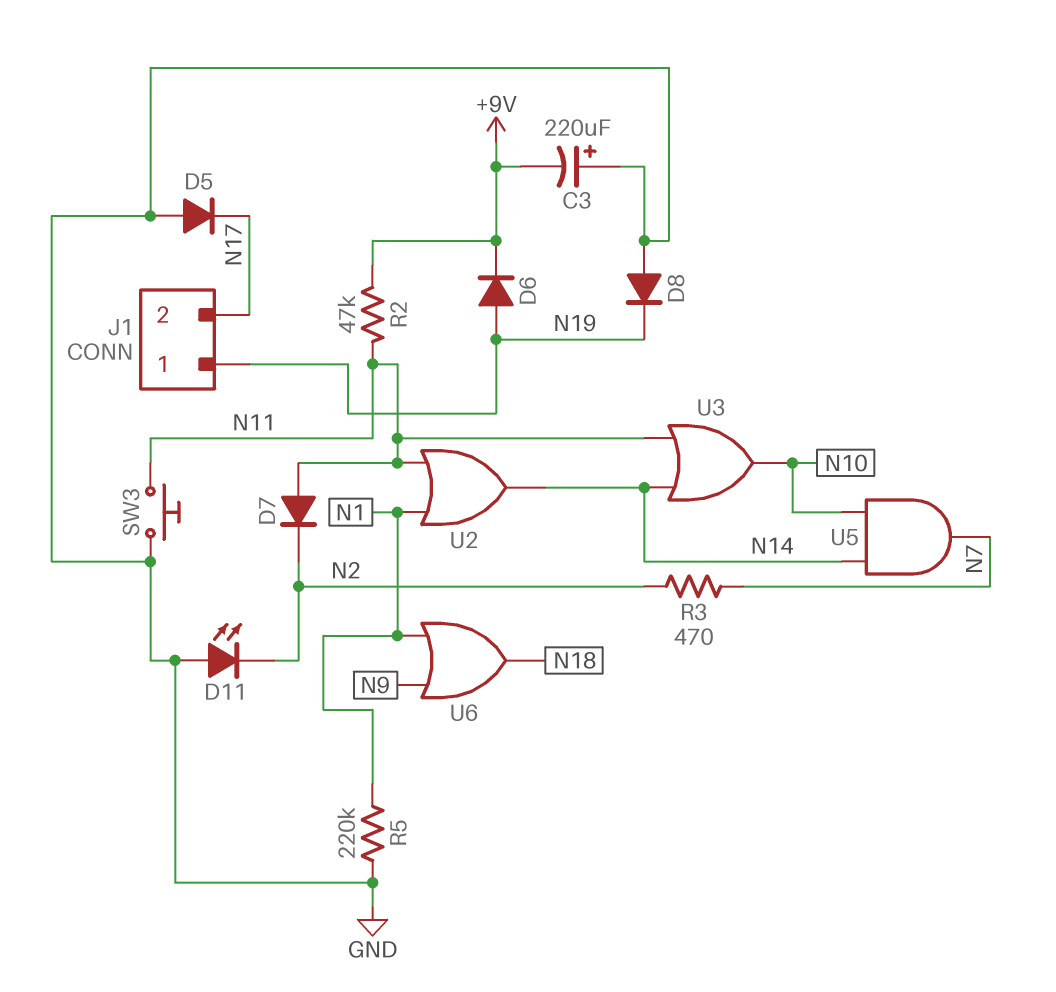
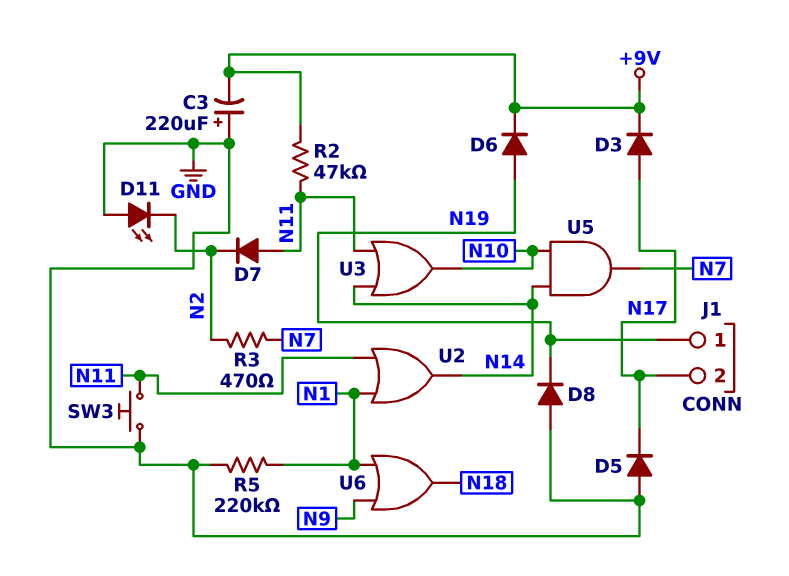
D3: none -> diode (A N17, K +9V)

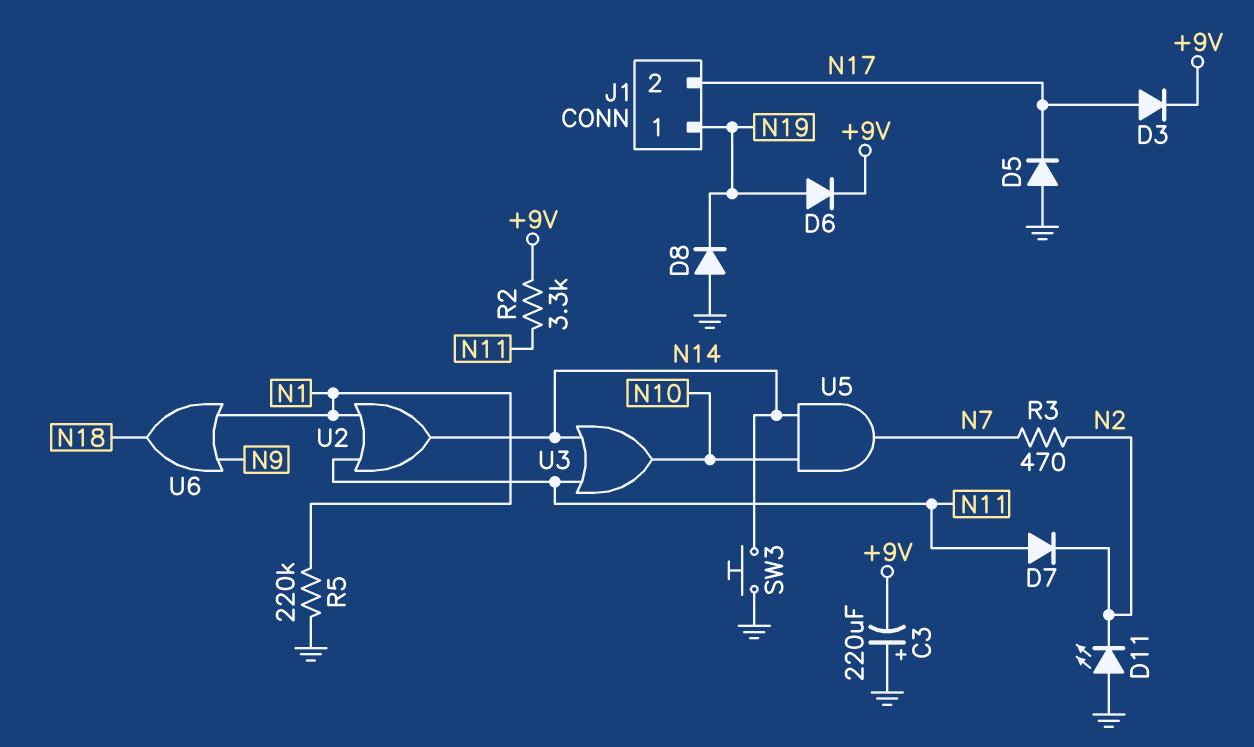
R2: 47k (+9V, N11) -> 3.3k (+9V, N11)
SW3: button (GND, N11) -> button (GND, N14)

